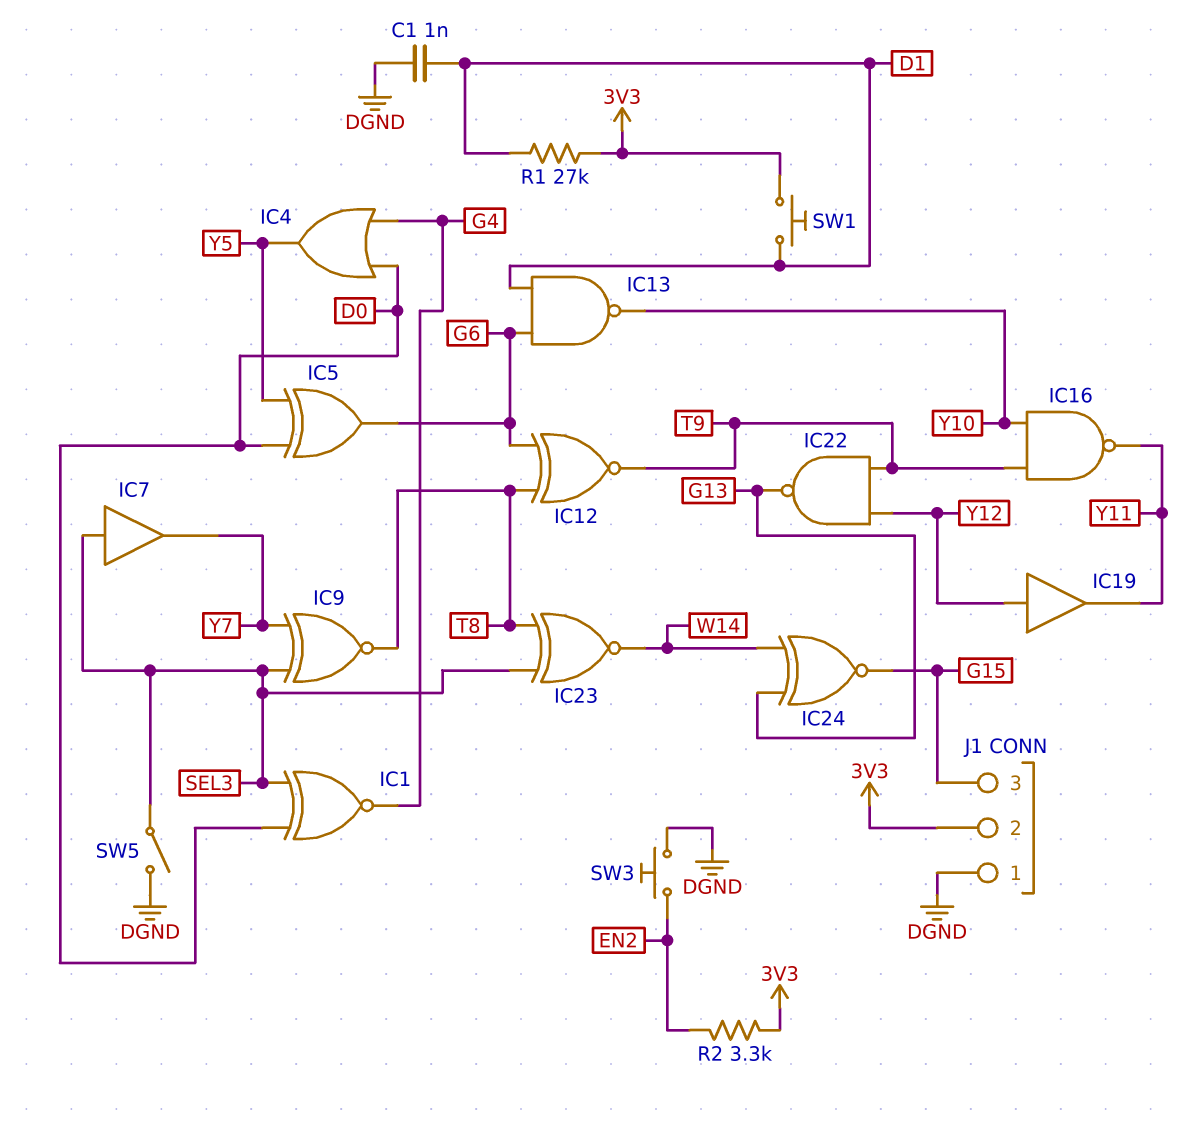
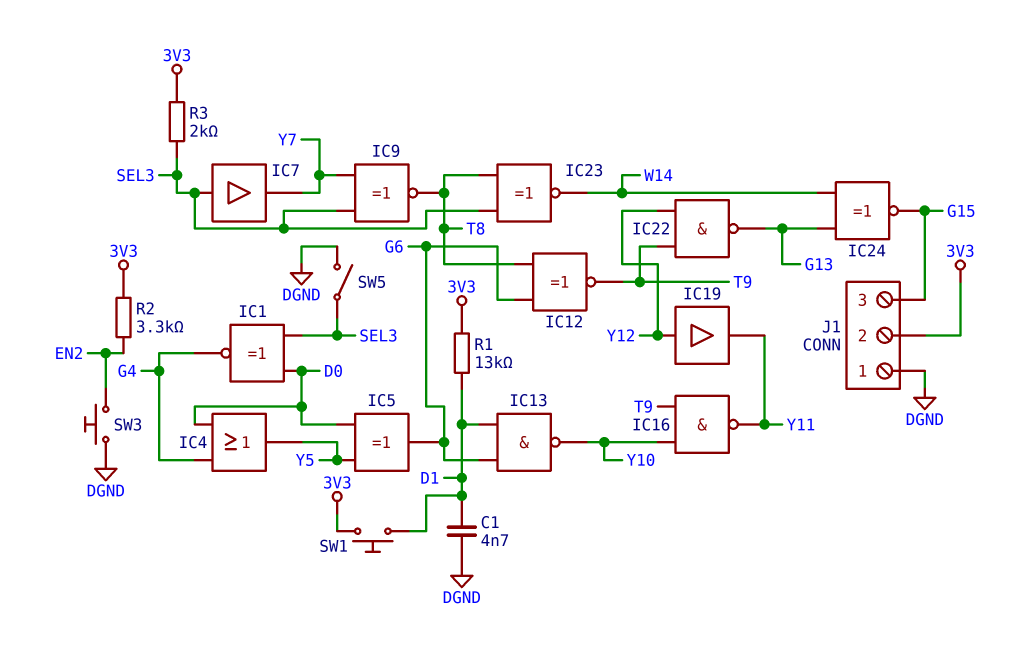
C1: 1nF (D1, DGND) -> 4.7nF (D1, DGND)
R1: 27k (3V3, D1) -> 13k (3V3, D1)
R3: none -> 2k (3V3, SEL3)

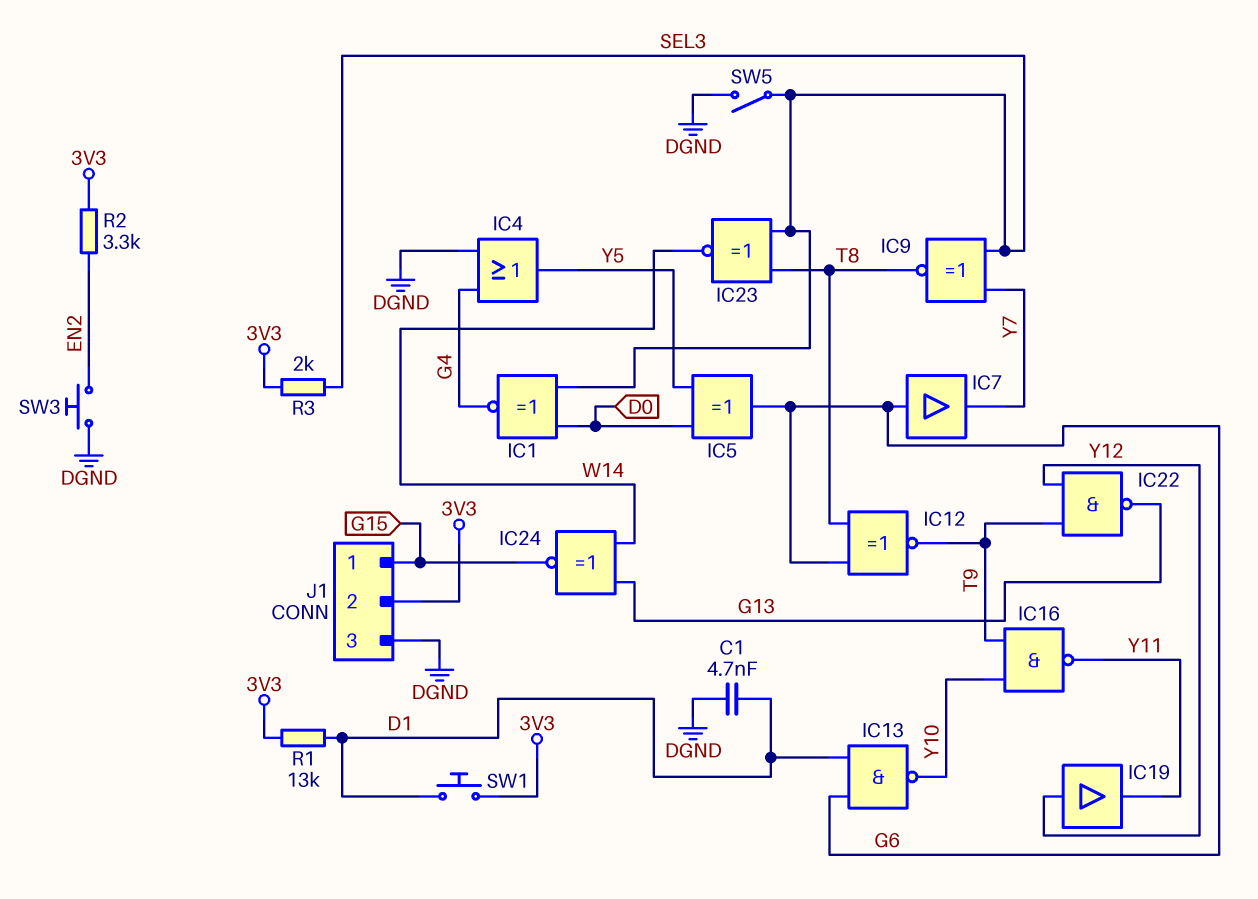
IC4: OR (in D0, in G4, out Y5) -> OR (in DGND, in G4, out Y5)
IC7: buffer (in SEL3, out Y7) -> buffer (in G6, out Y7)
J1 pin 1: DGND -> G15
J1 pin 3: G15 -> DGND

